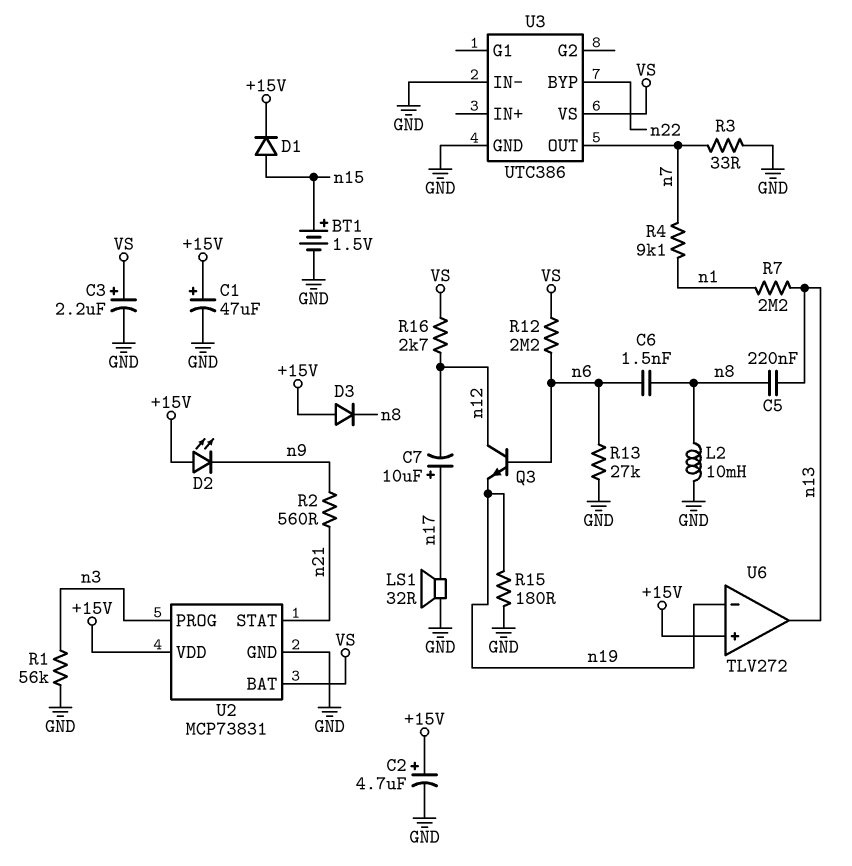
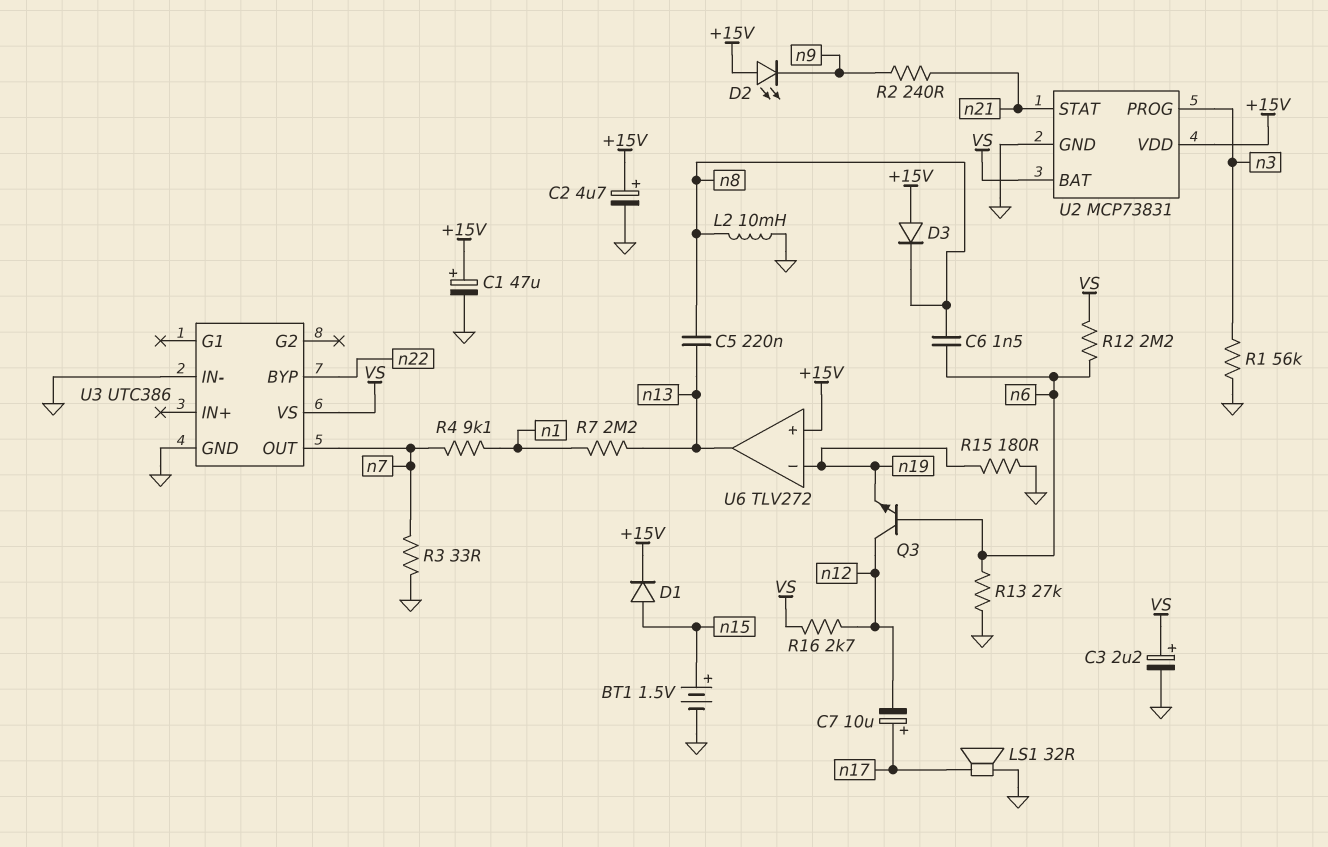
R2: 560 (n9, n21) -> 240 (n9, n21)

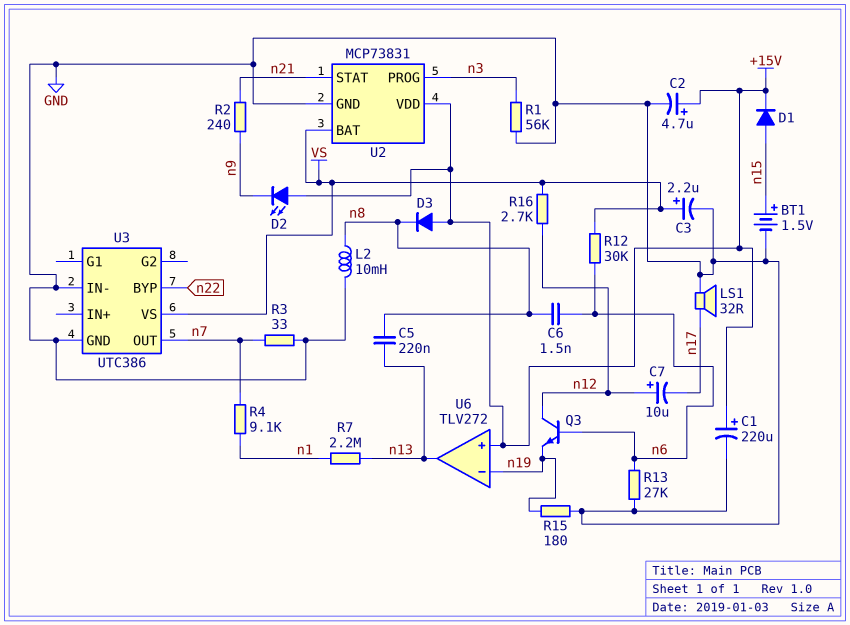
C1: 47uF (plus +15V, minus GND) -> 220uF (plus +15V, minus GND)
C7: 10uF (plus n17, minus n12) -> 10uF (plus n12, minus n17)
R12: 2.2M (VS, n6) -> 30k (VS, n6)

